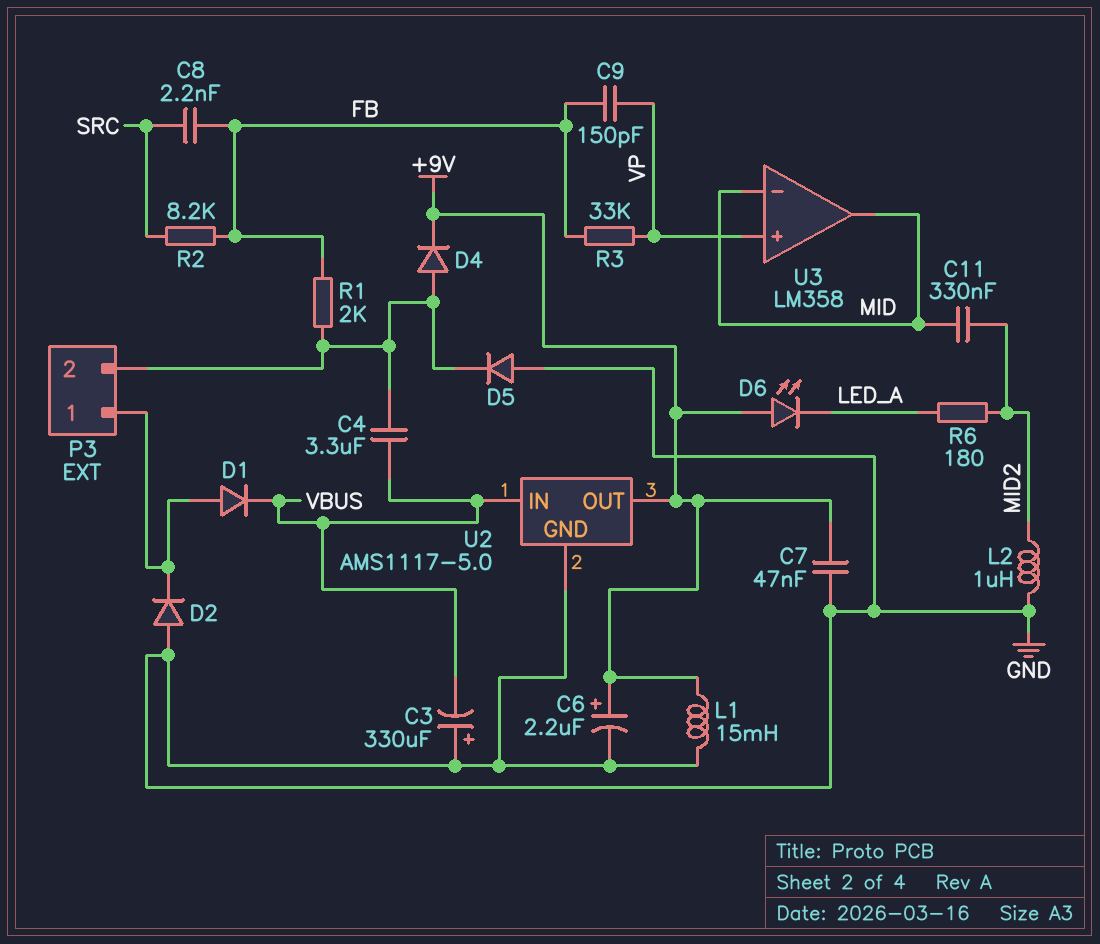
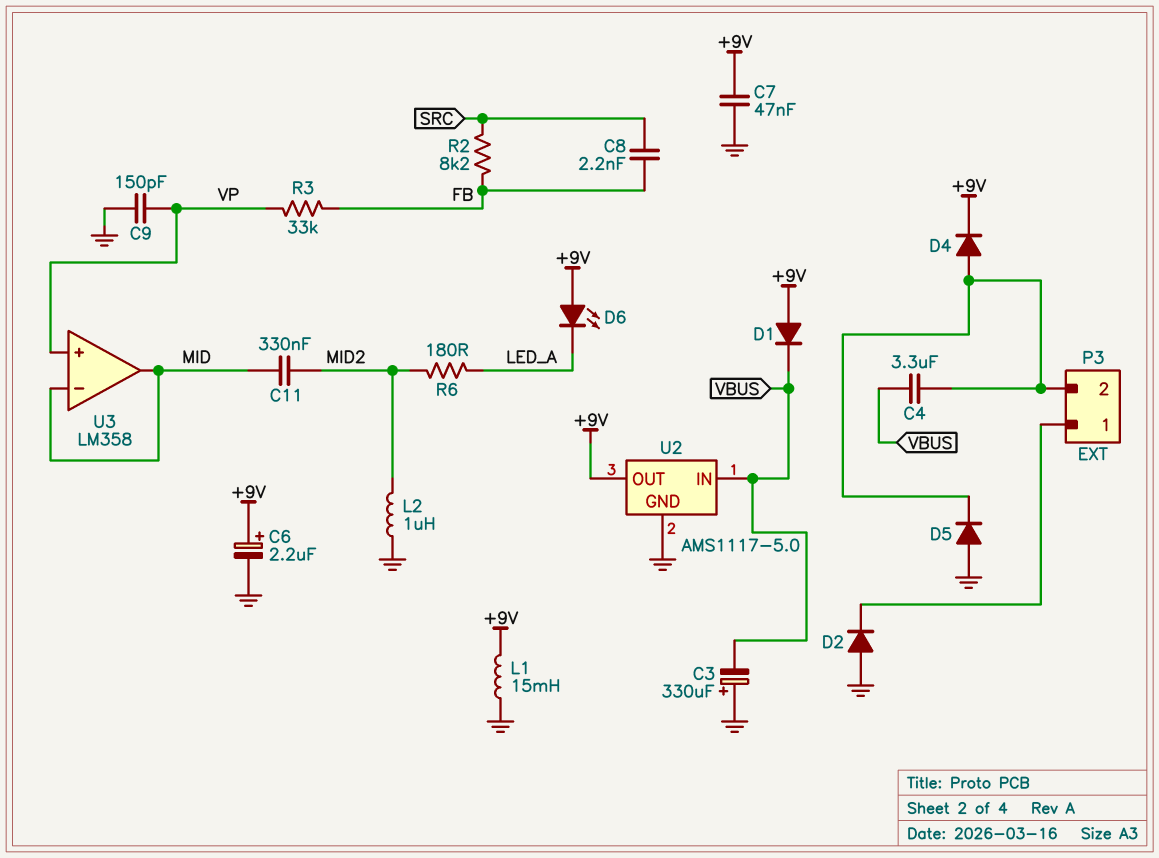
C9: 150pF (FB, VP) -> 150pF (GND, VP)
D1: diode (A P3/1, K VBUS) -> diode (A +9V, K VBUS)
R1: 2k (FB, P3/2) -> none

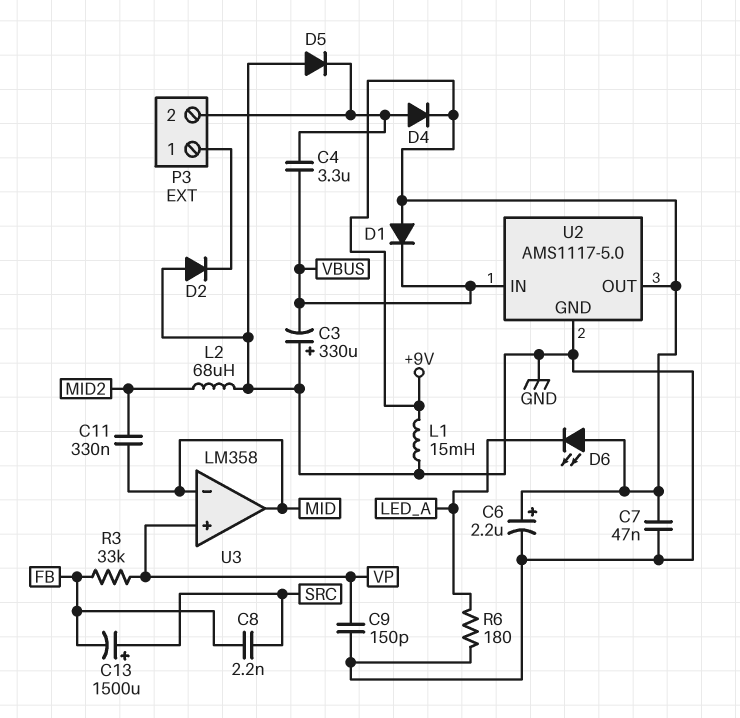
C13: none -> 1500uF (plus SRC, minus FB)
L2: 1uH (GND, MID2) -> 68uH (GND, MID2)
R2: 8.2k (FB, SRC) -> none
R6: 180 (LED_A, MID2) -> 180 (GND, LED_A)

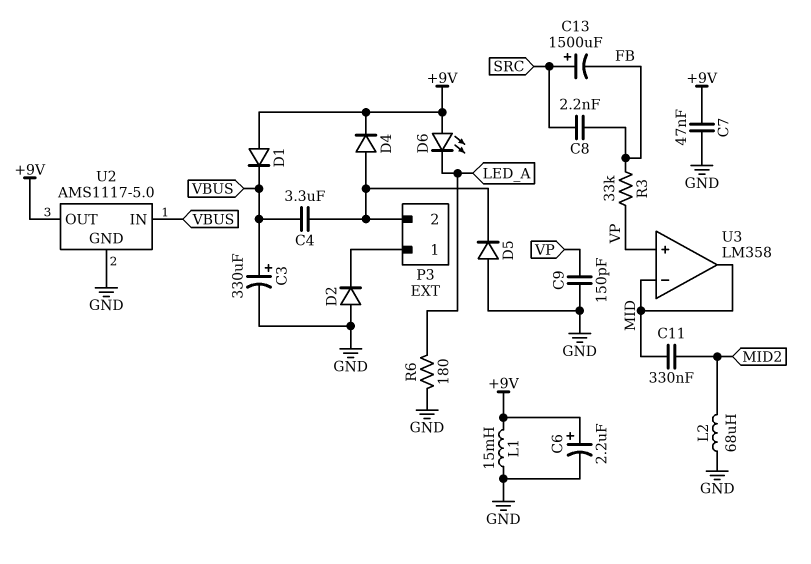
C3: 330uF (plus GND, minus VBUS) -> 330uF (plus VBUS, minus GND)

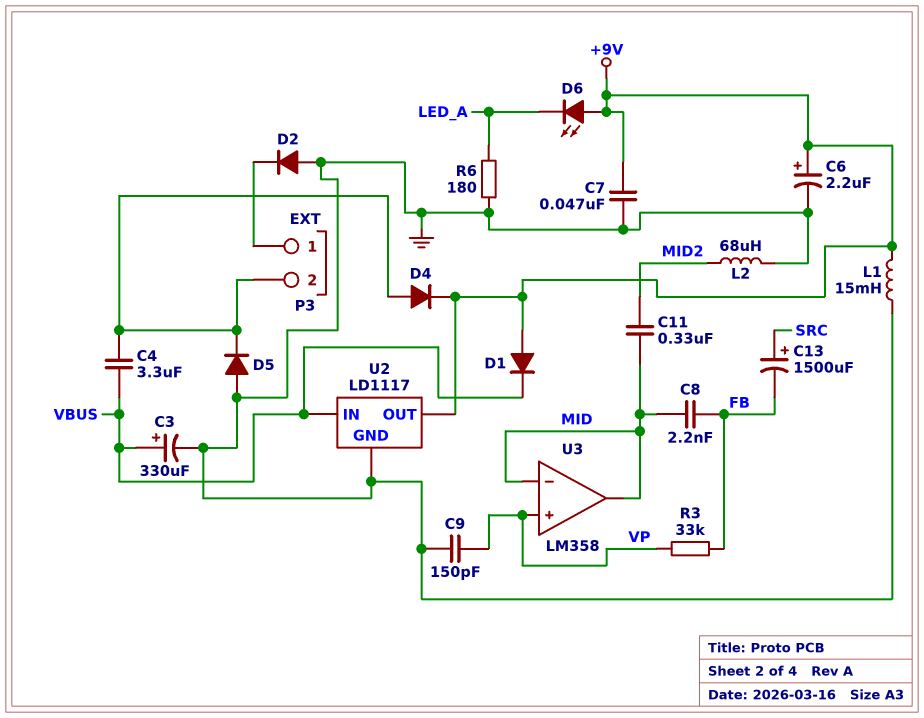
C8: 2.2nF (FB, SRC) -> 2.2nF (FB, MID)
U2: AMS1117-5.0 -> LD1117

